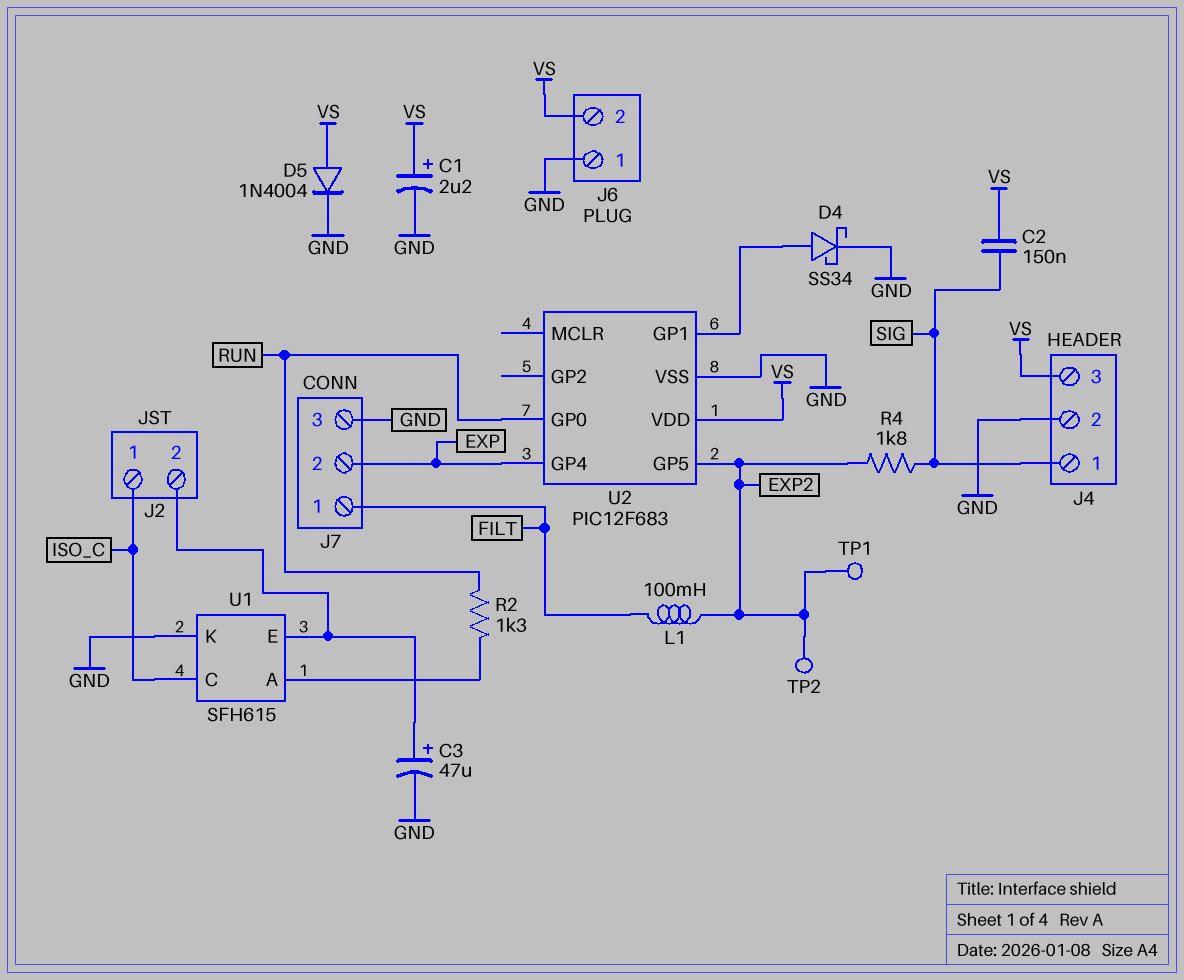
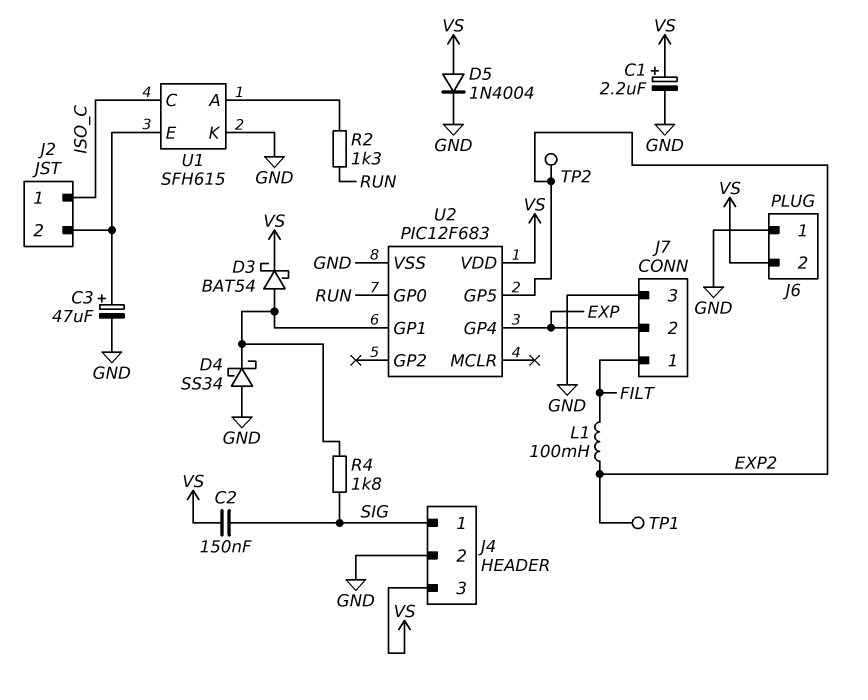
D3: none -> schottky BAT54 (A U2/GP1, K VS)
D4: schottky SS34 (A U2/GP1, K GND) -> schottky SS34 (A GND, K U2/GP1)
R4: 1.8k (EXP2, SIG) -> 1.8k (SIG, U2/GP1)

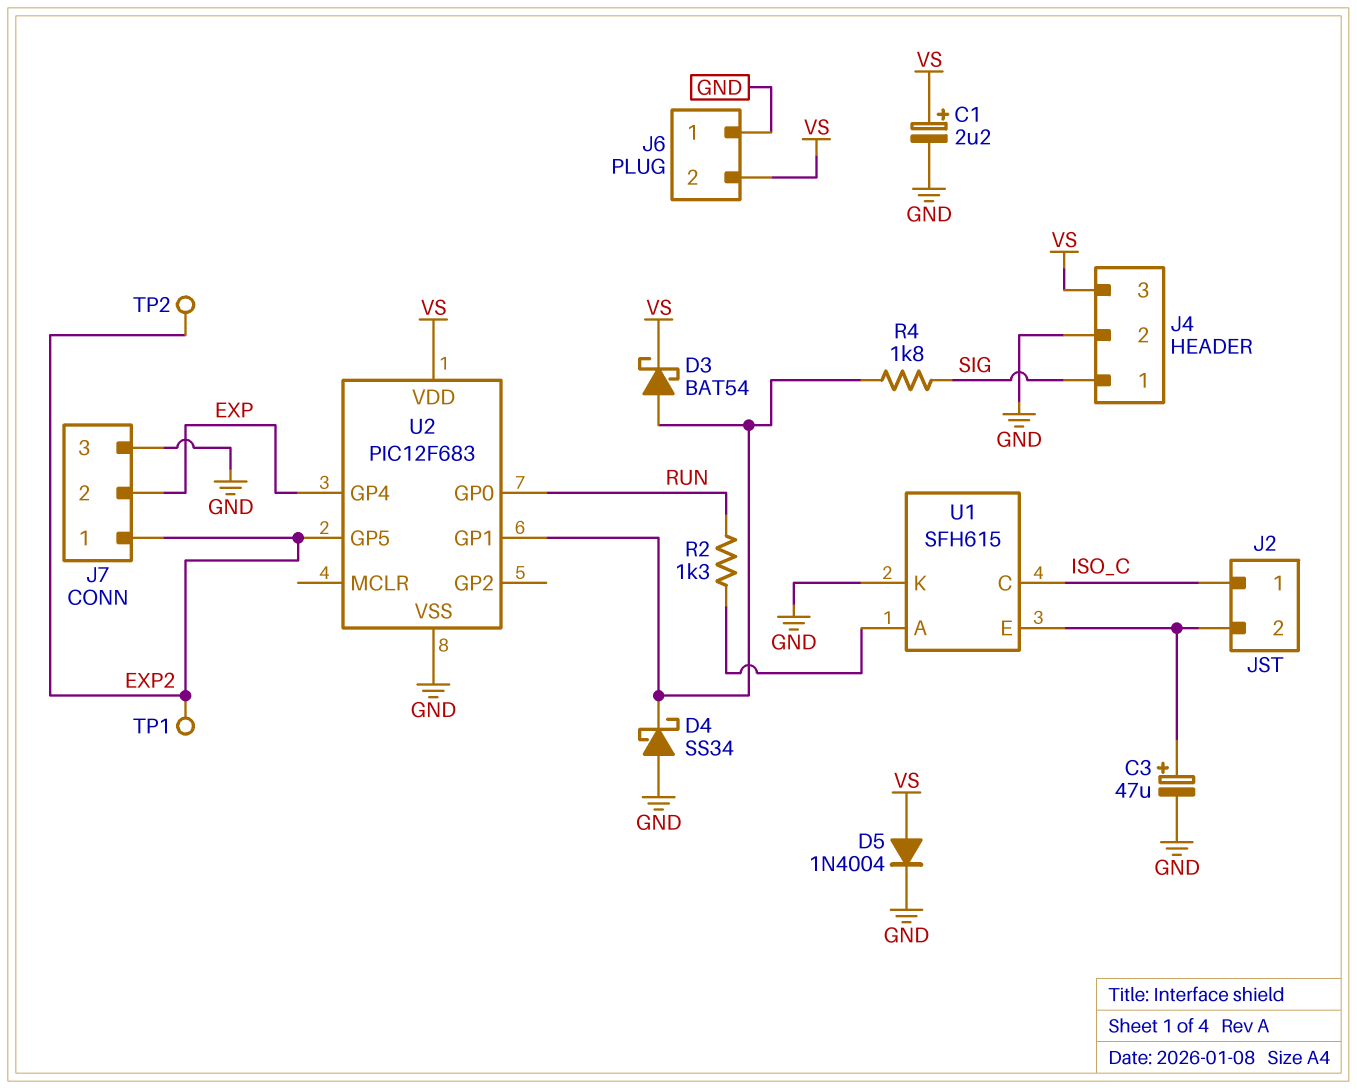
C2: 150nF (SIG, VS) -> none
J7 pin 1: FILT -> EXP2
L1: 100mH (EXP2, FILT) -> none

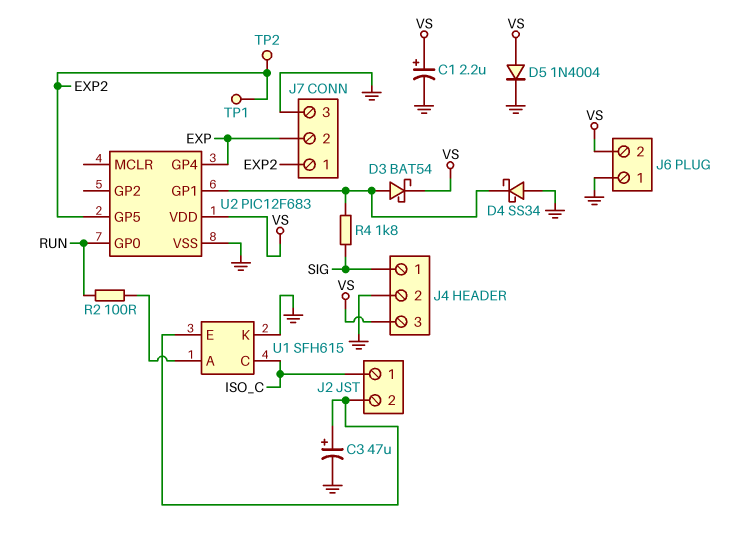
R2: 1.3k (RUN, U1/A) -> 100 (RUN, U1/A)

